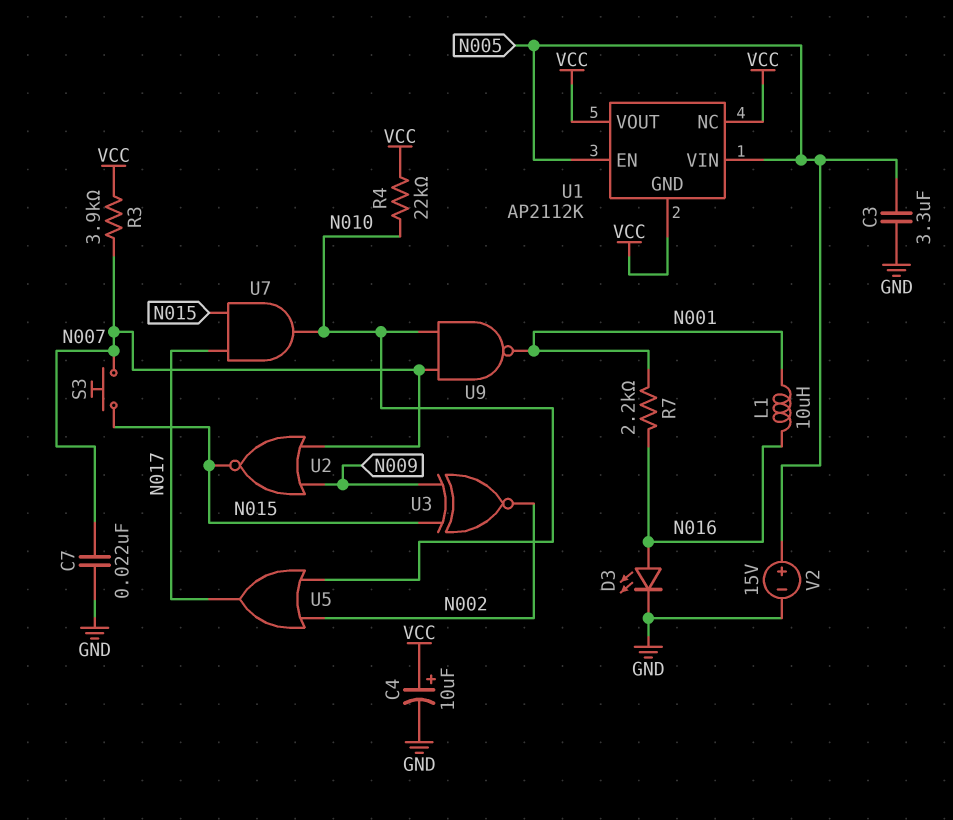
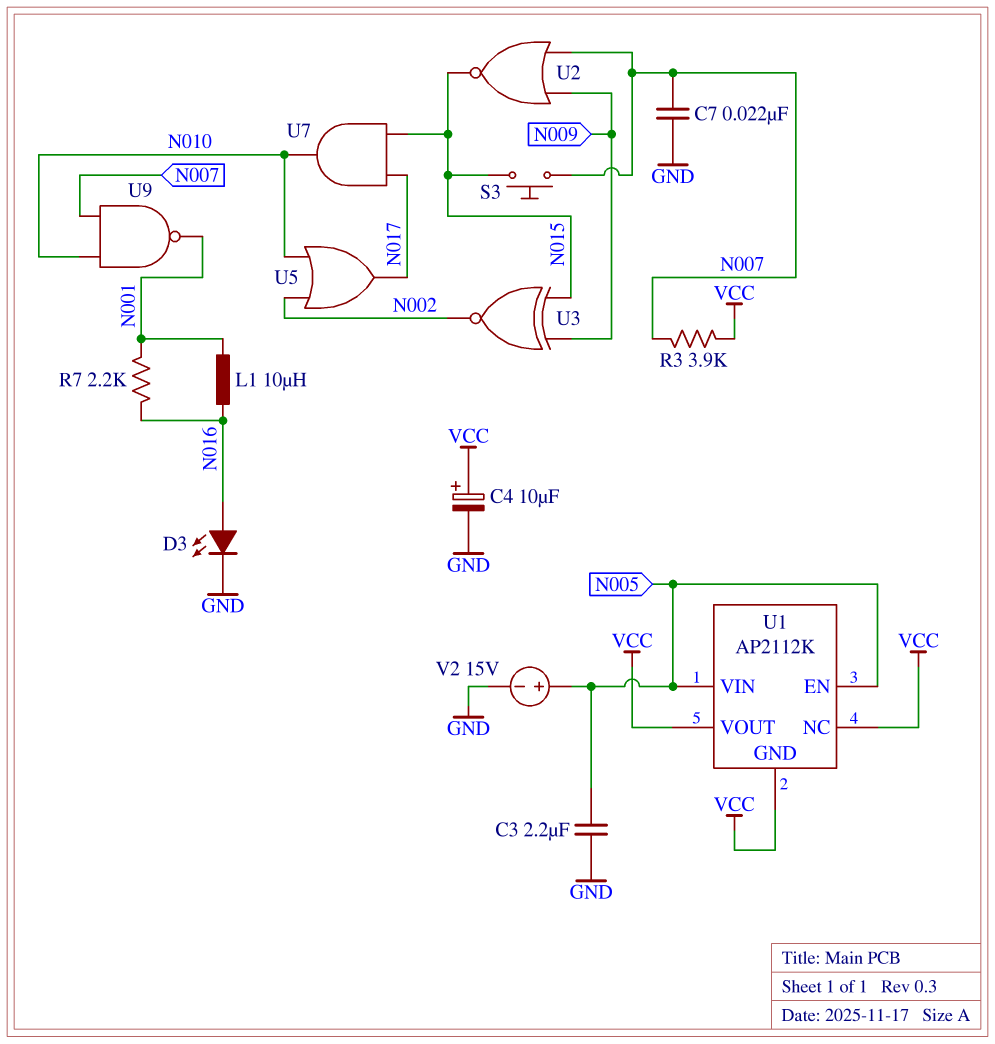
C3: 3.3uF (GND, N005) -> 2.2uF (GND, N005)
R4: 22k (N010, VCC) -> none

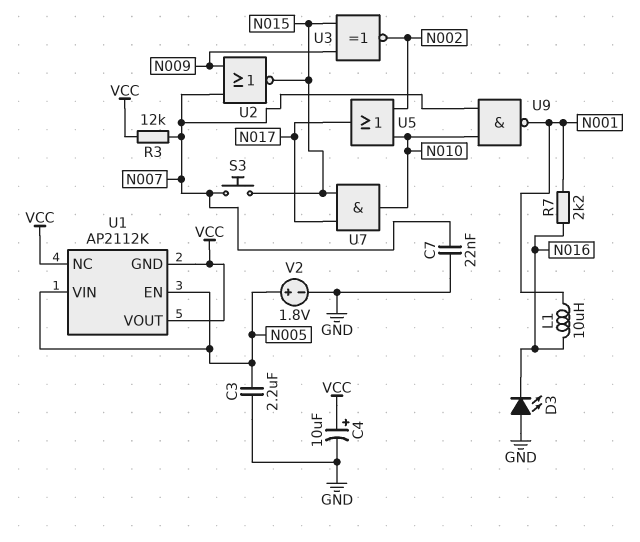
D3: LED (A N016, K GND) -> LED (A GND, K N016)
R3: 3.9k (N007, VCC) -> 12k (N007, VCC)
V2: 15V (plus N005, minus GND) -> 1.8V (plus N005, minus GND)

